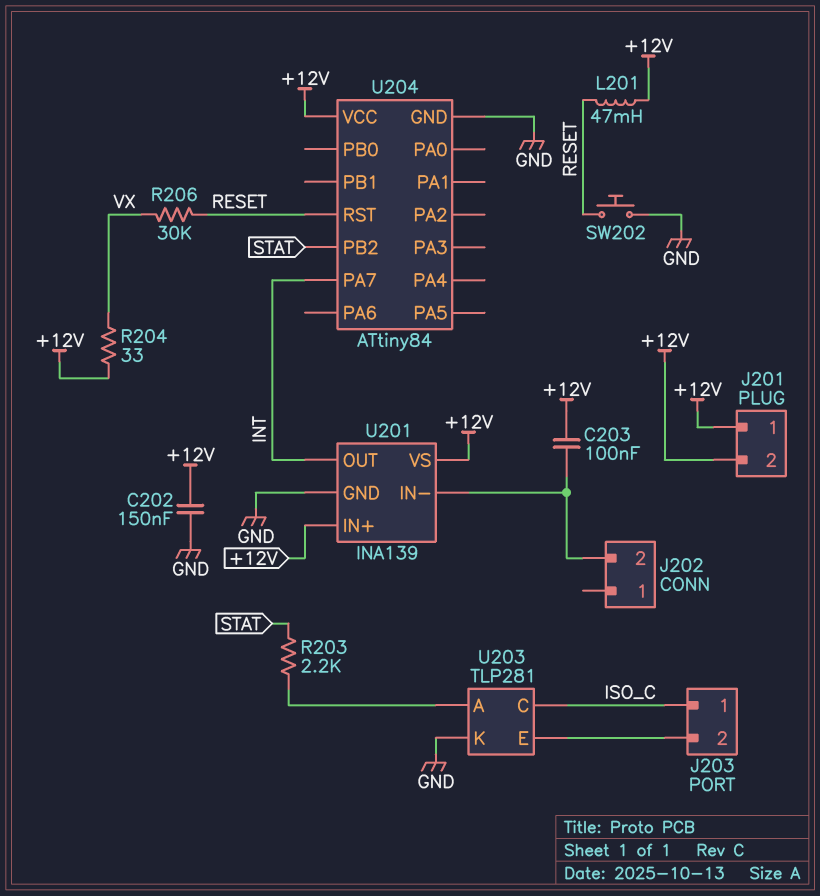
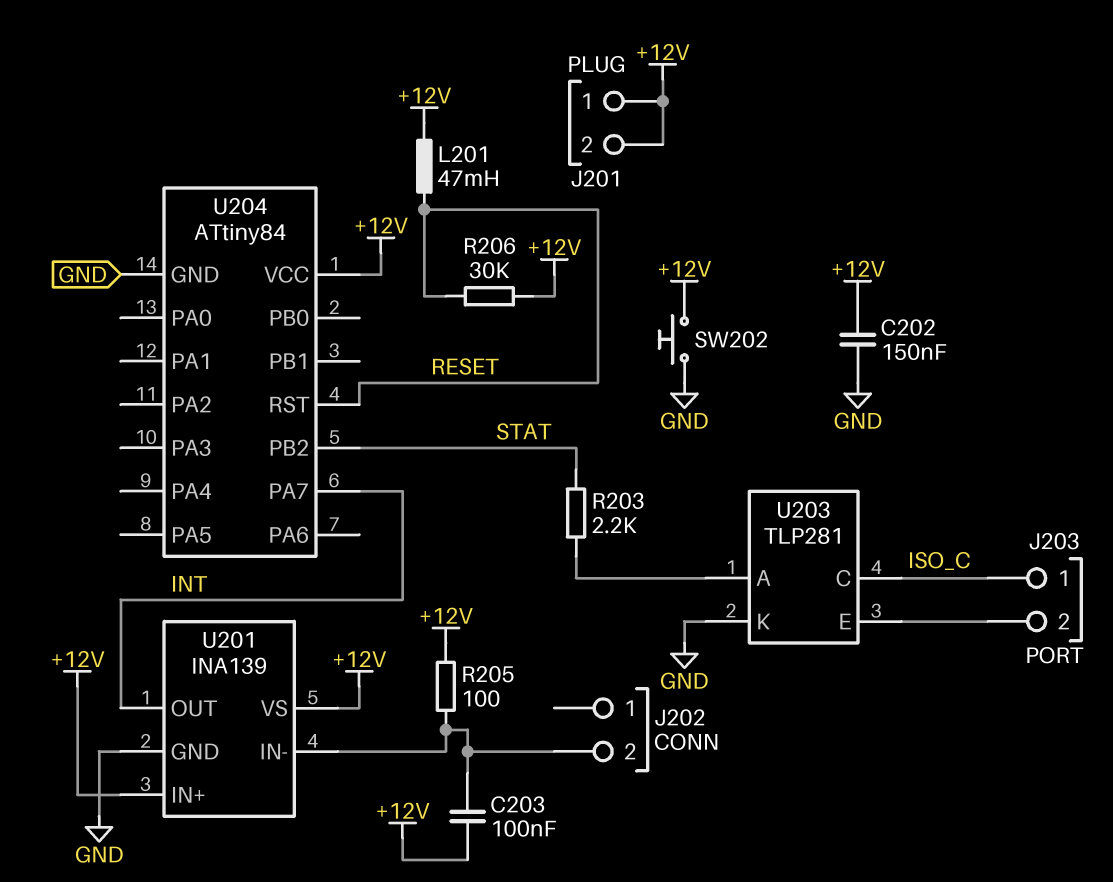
R204: 33 (+12V, VX) -> none
R205: none -> 100 (+12V, J202/2)
R206: 30k (RESET, VX) -> 30k (+12V, RESET)
SW202: button (GND, RESET) -> button (+12V, GND)

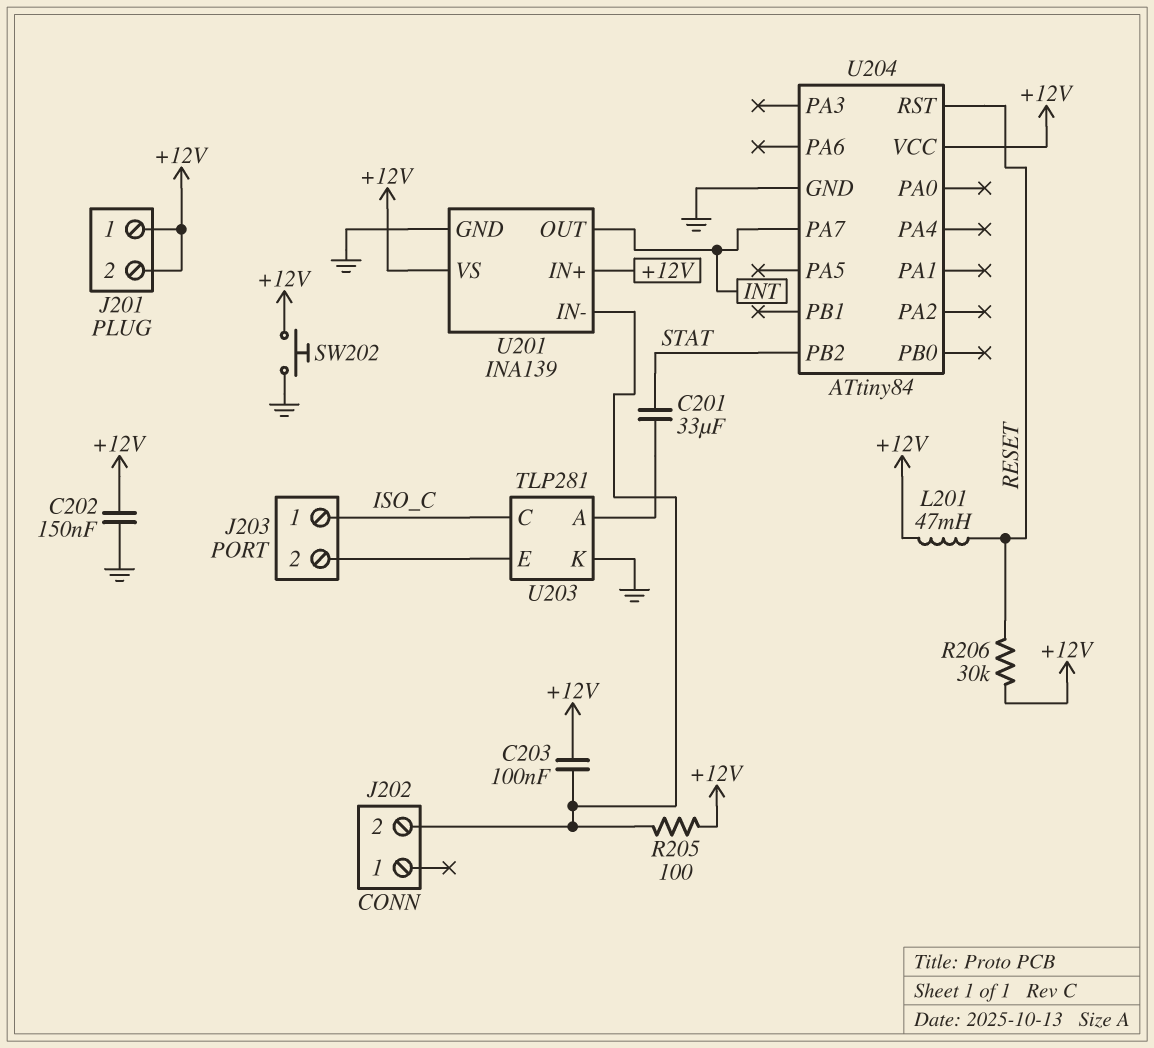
C201: none -> 33uF (STAT, U203/A)
R203: 2.2k (STAT, U203/A) -> none

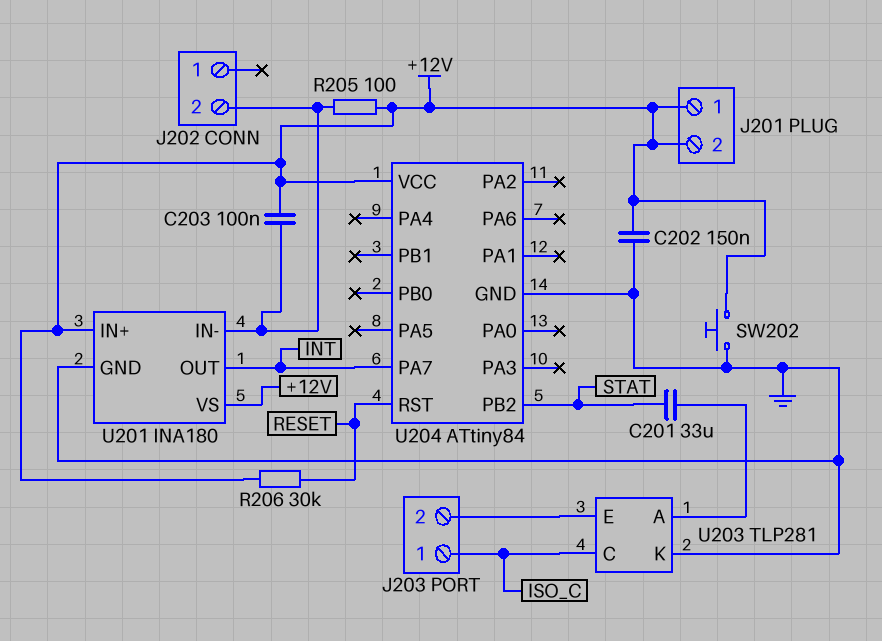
L201: 47mH (+12V, RESET) -> none
U201: INA139 -> INA180

